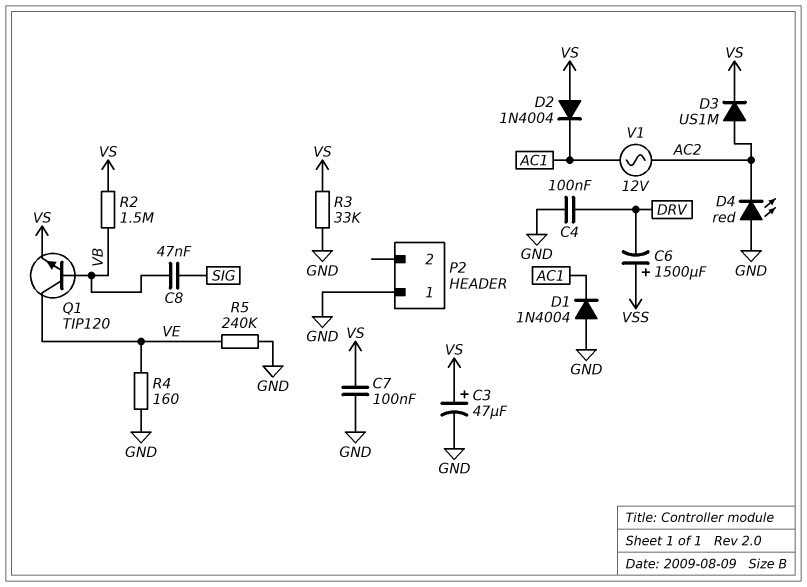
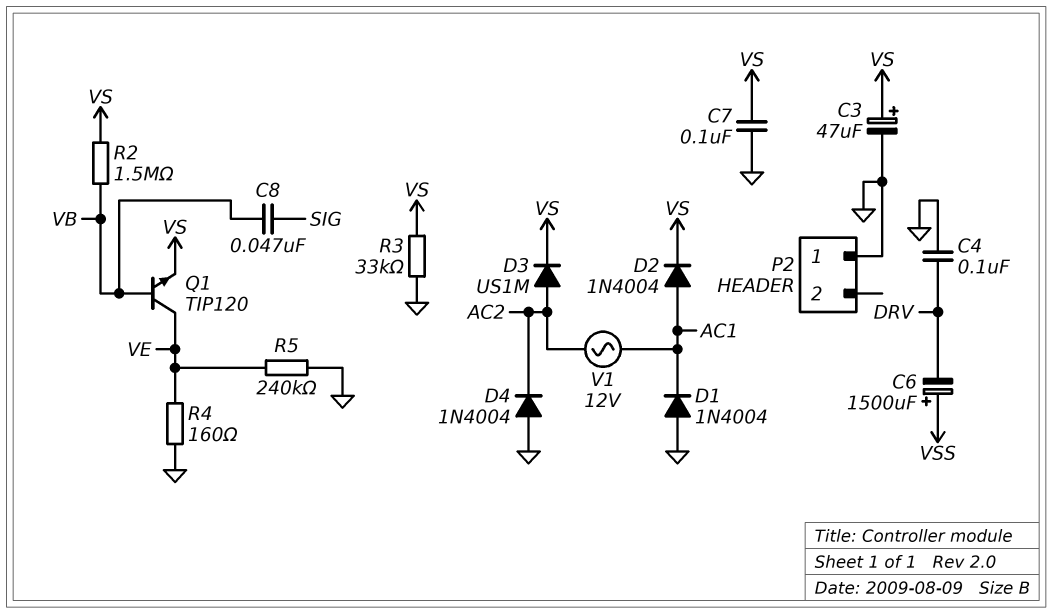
D2: diode 1N4004 (A VS, K AC1) -> diode 1N4004 (A AC1, K VS)
D4: LED red (A GND, K AC2) -> diode 1N4004 (A GND, K AC2)

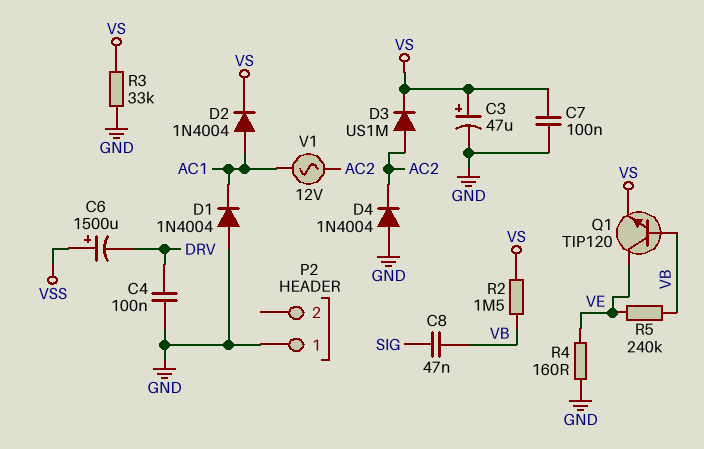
R5: 240k (GND, VE) -> 240k (VB, VE)

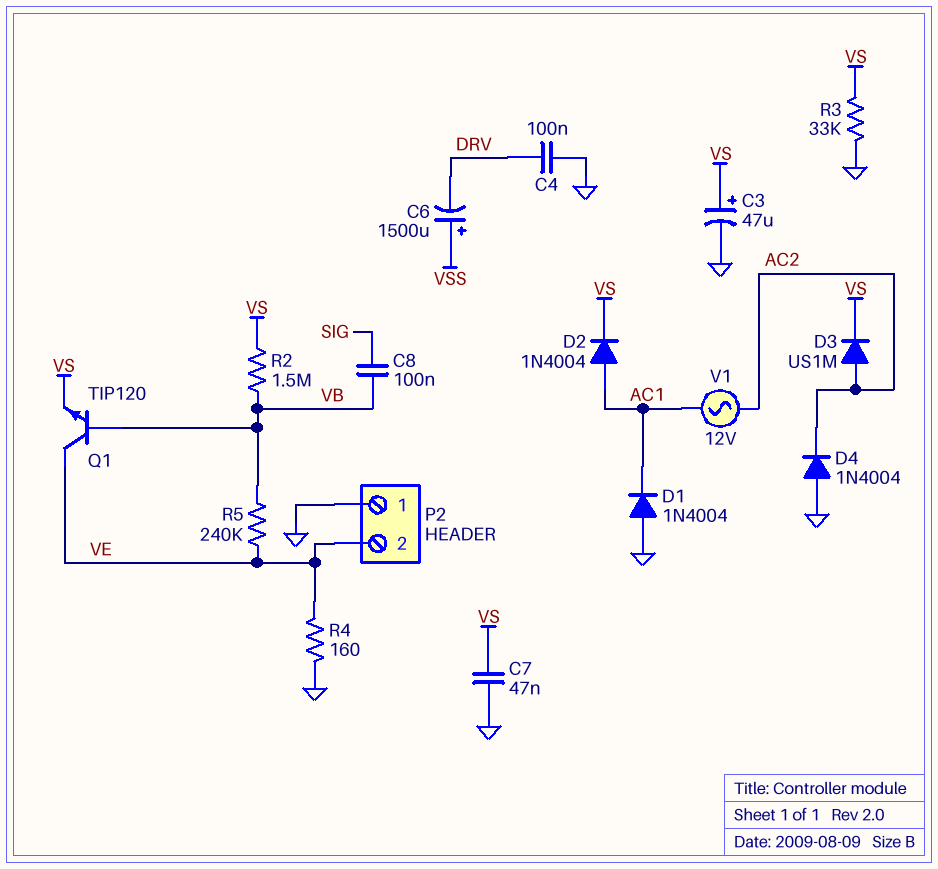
C7: 100nF (GND, VS) -> 47nF (GND, VS)
C8: 47nF (SIG, VB) -> 100nF (SIG, VB)
P2 pin 2: none -> VE

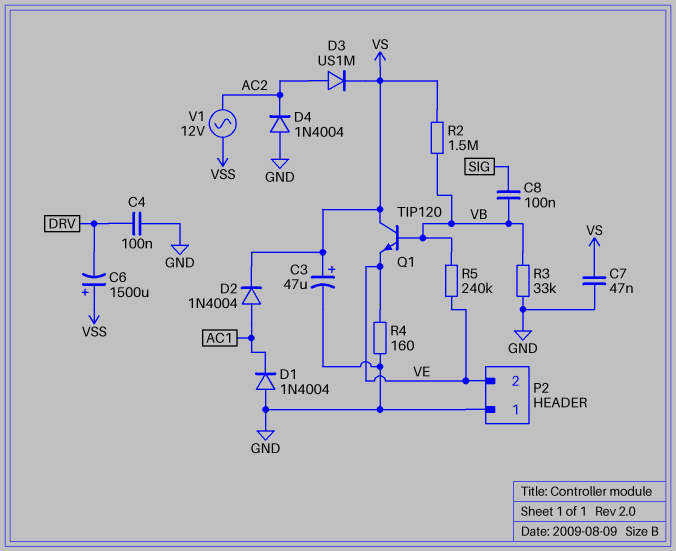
Q1: NPN TIP120 (B VB, C VE, E VS) -> NPN TIP120 (B VB, C VS, E VE)
R3: 33k (GND, VS) -> 33k (GND, VB)
V1: AC 12V (AC1, AC2) -> AC 12V (AC2, VSS)

